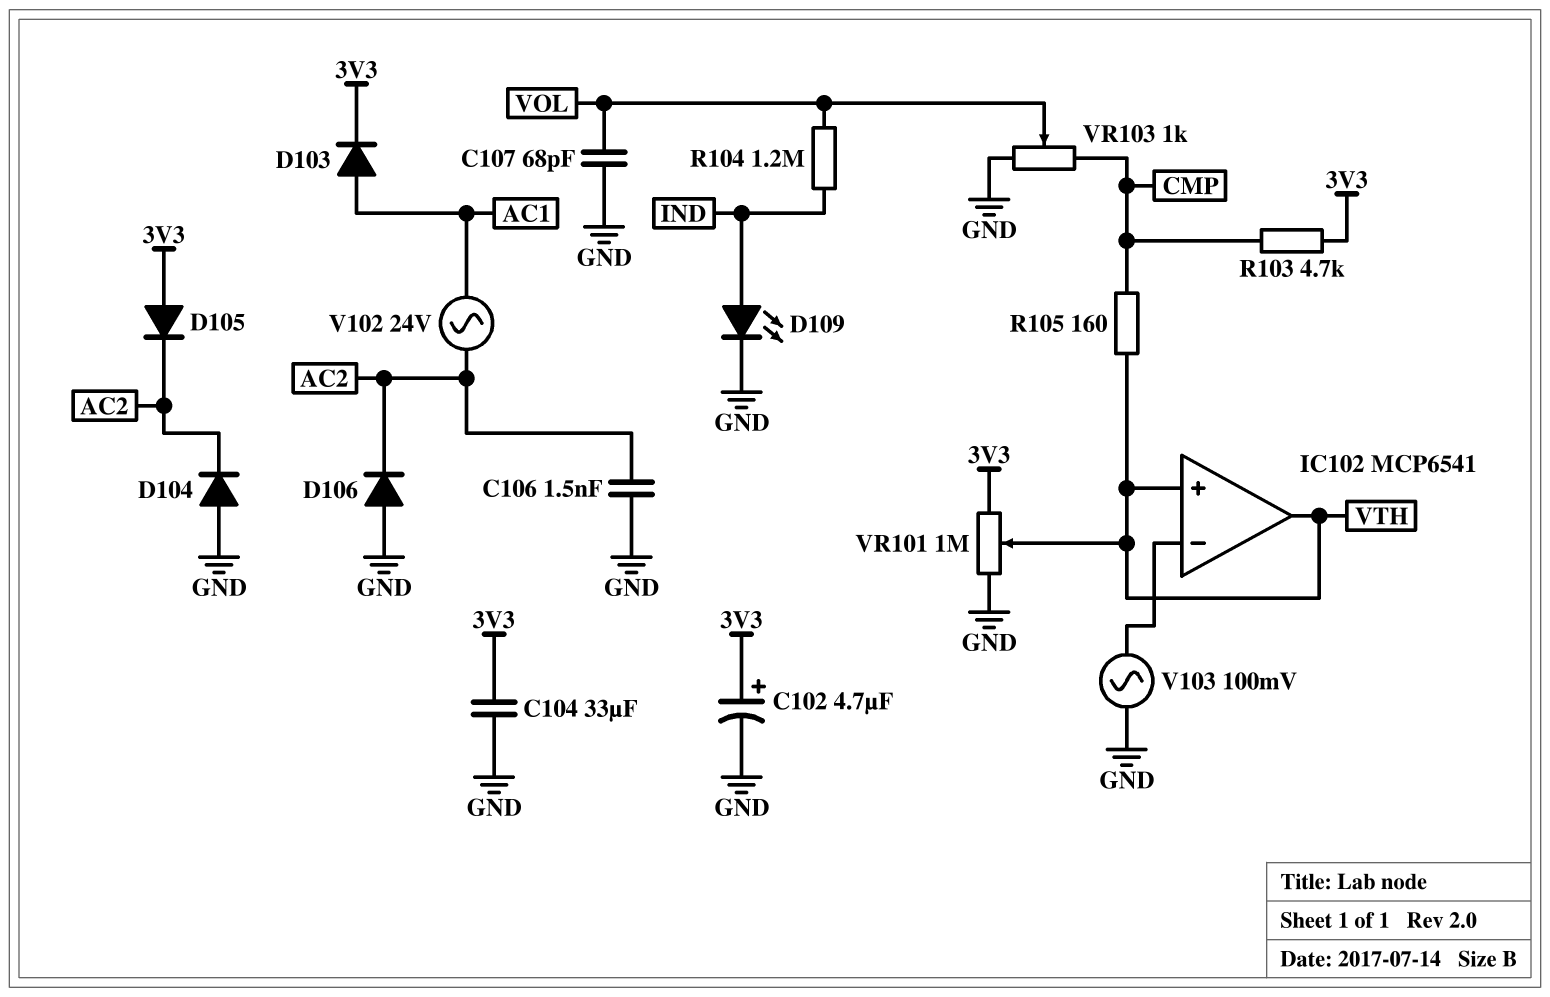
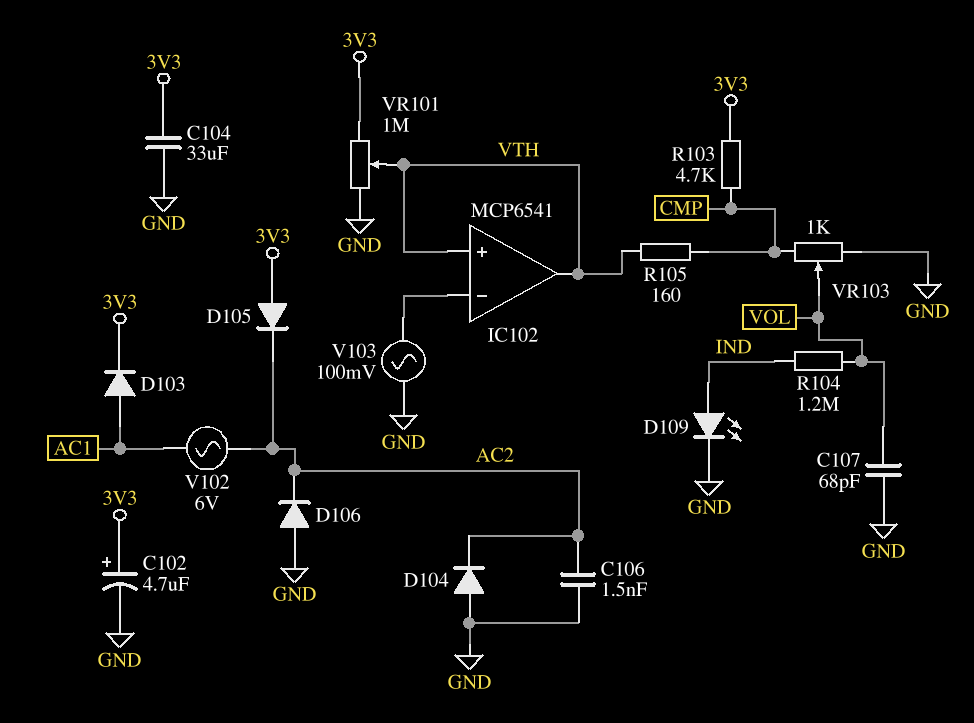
V102: AC 24V (AC1, AC2) -> AC 6V (AC1, AC2)

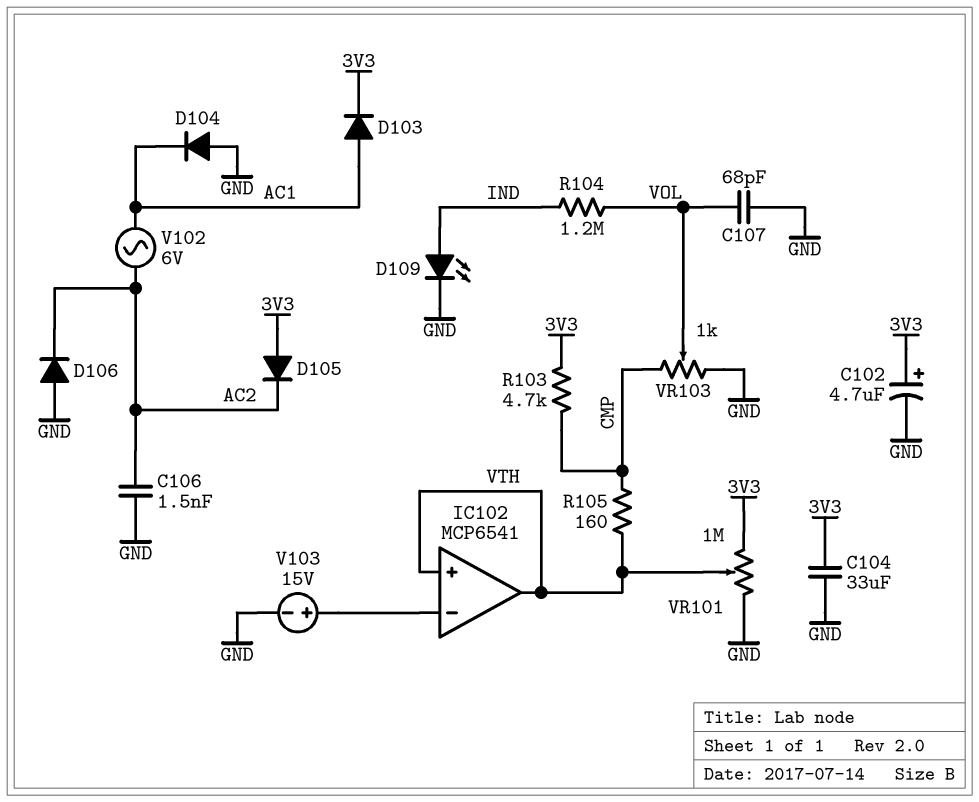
D104: diode (A GND, K AC2) -> diode (A GND, K AC1)
V103: AC 100mV (GND, IC102/in-) -> 15V (plus IC102/in-, minus GND)

